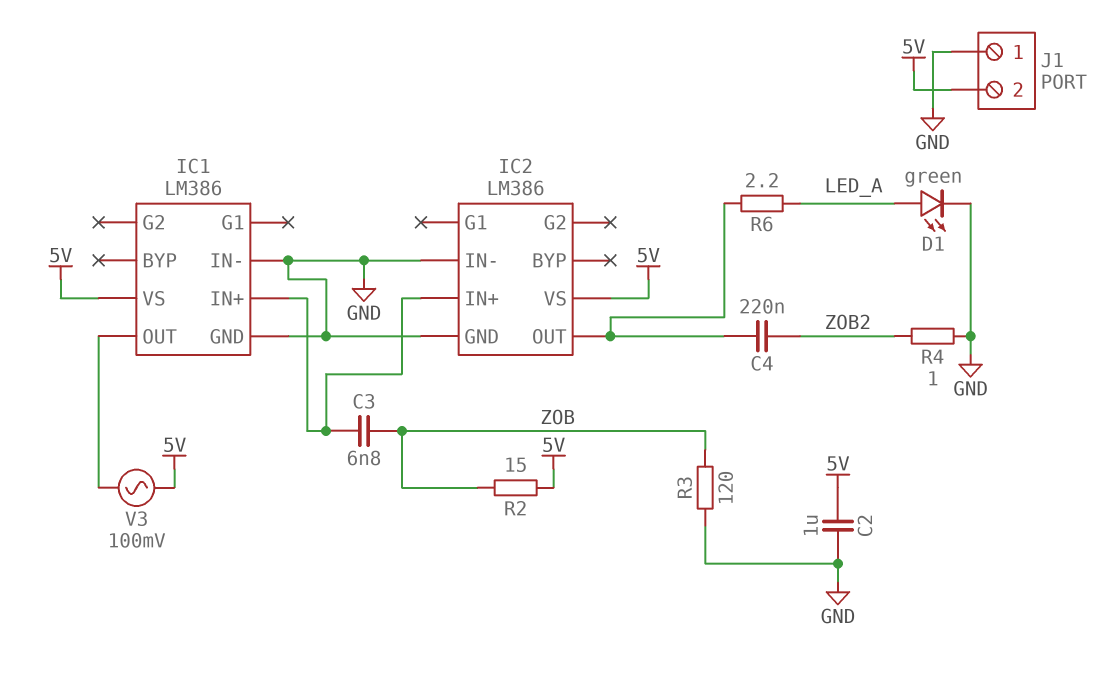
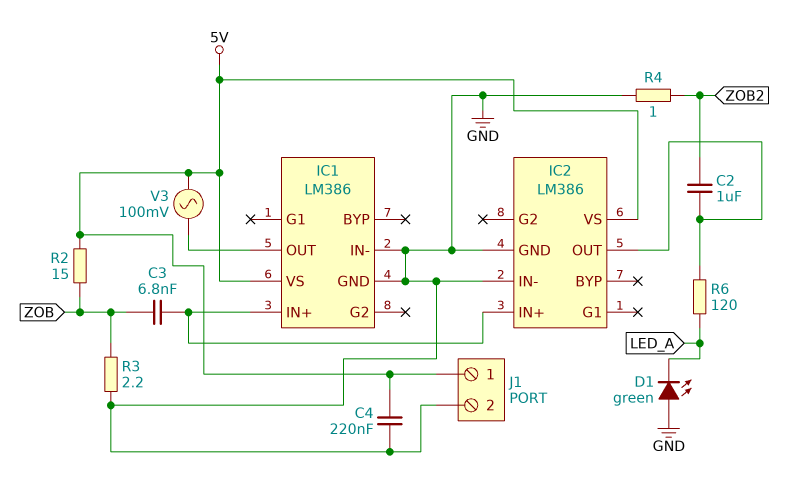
C2: 1uF (5V, GND) -> 1uF (IC2/OUT, ZOB2)
C4: 220nF (IC2/OUT, ZOB2) -> 220nF (5V, GND)
D1: LED green (A LED_A, K GND) -> LED green (A GND, K LED_A)
J1 pin 1: GND -> 5V
J1 pin 2: 5V -> GND
R3: 120 (GND, ZOB) -> 2.2 (GND, ZOB)
R6: 2.2 (IC2/OUT, LED_A) -> 120 (IC2/OUT, LED_A)

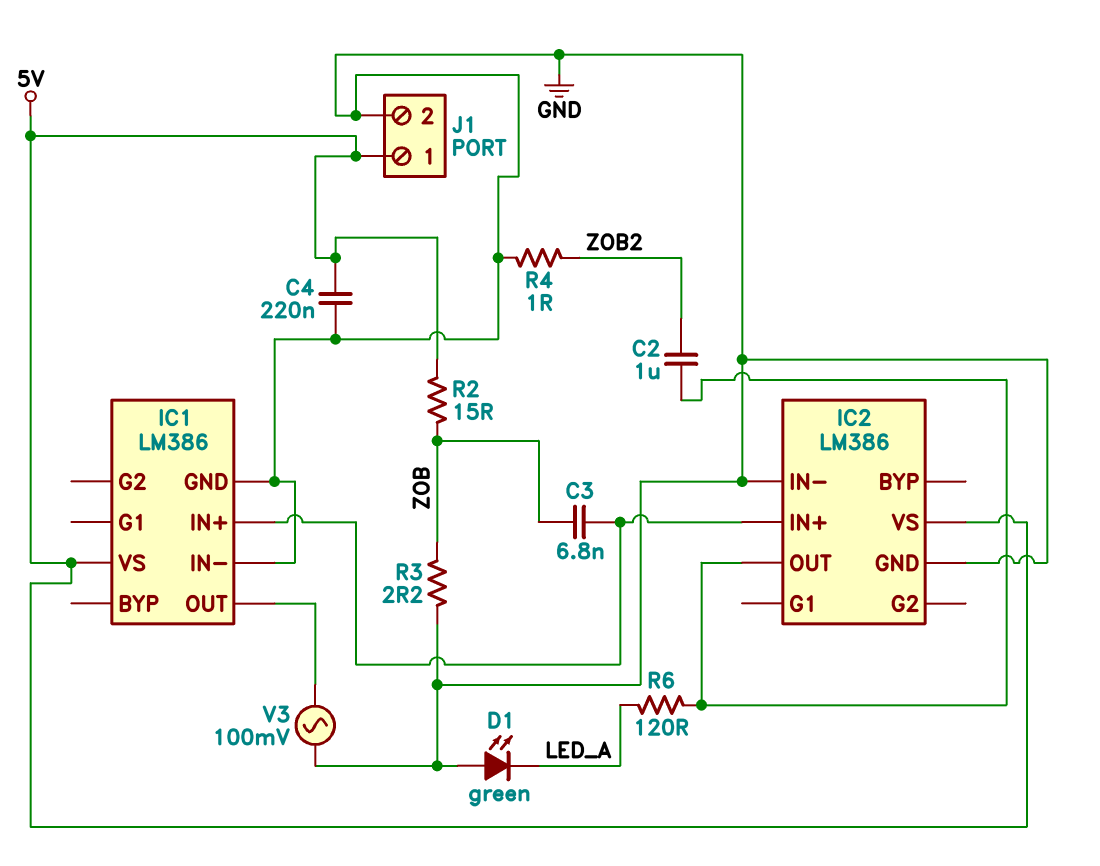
V3: AC 100mV (5V, IC1/OUT) -> AC 100mV (GND, IC1/OUT)

